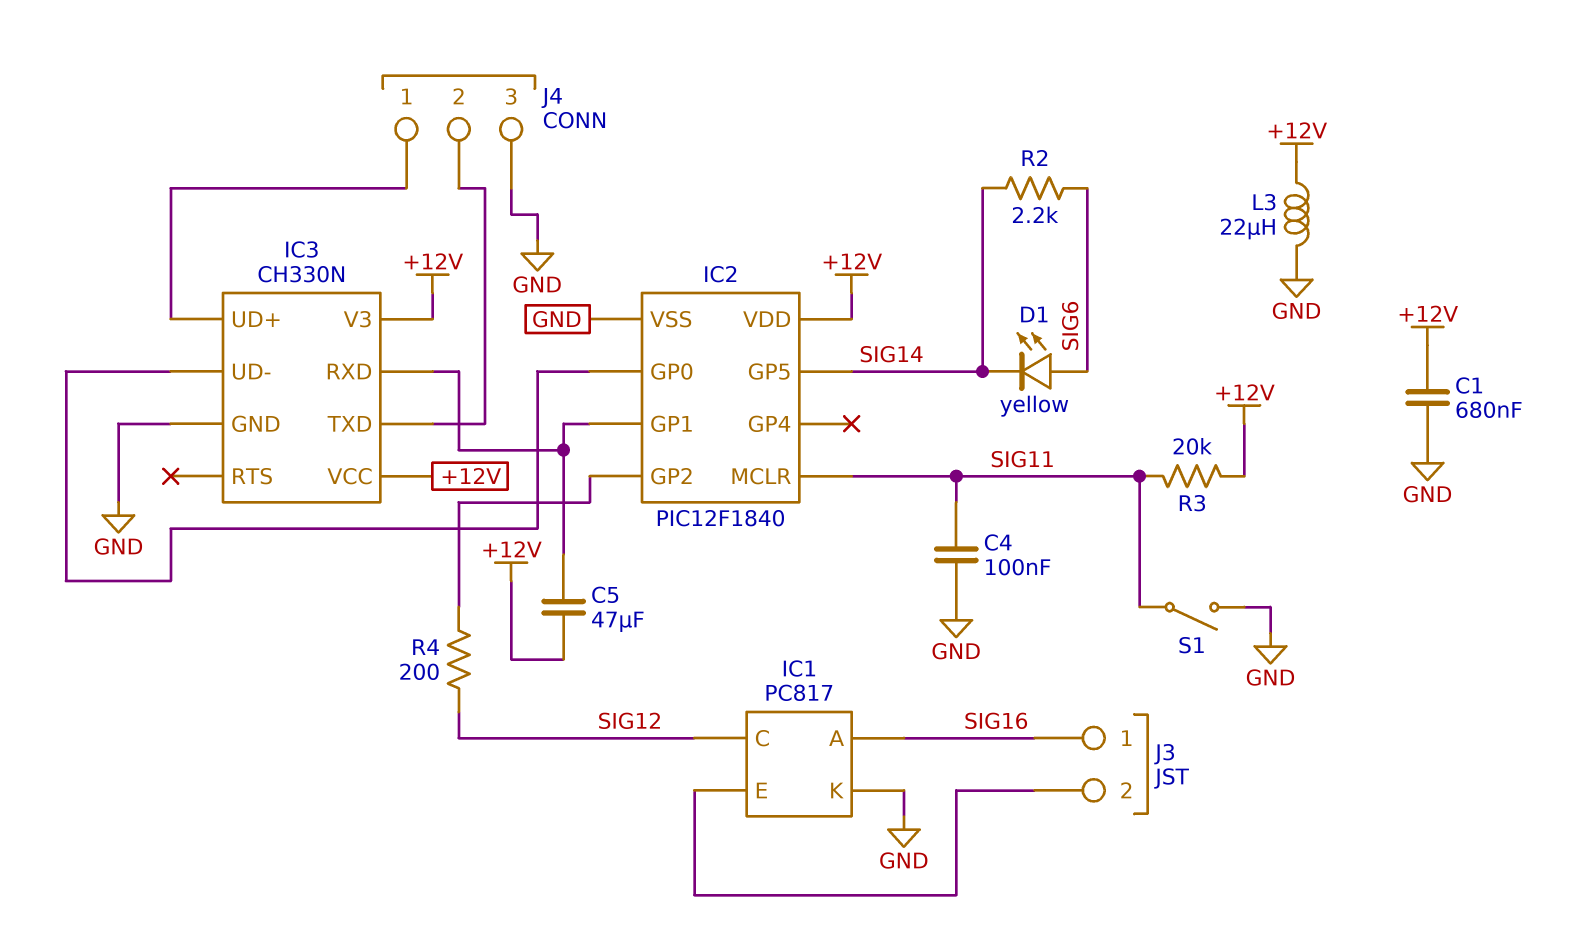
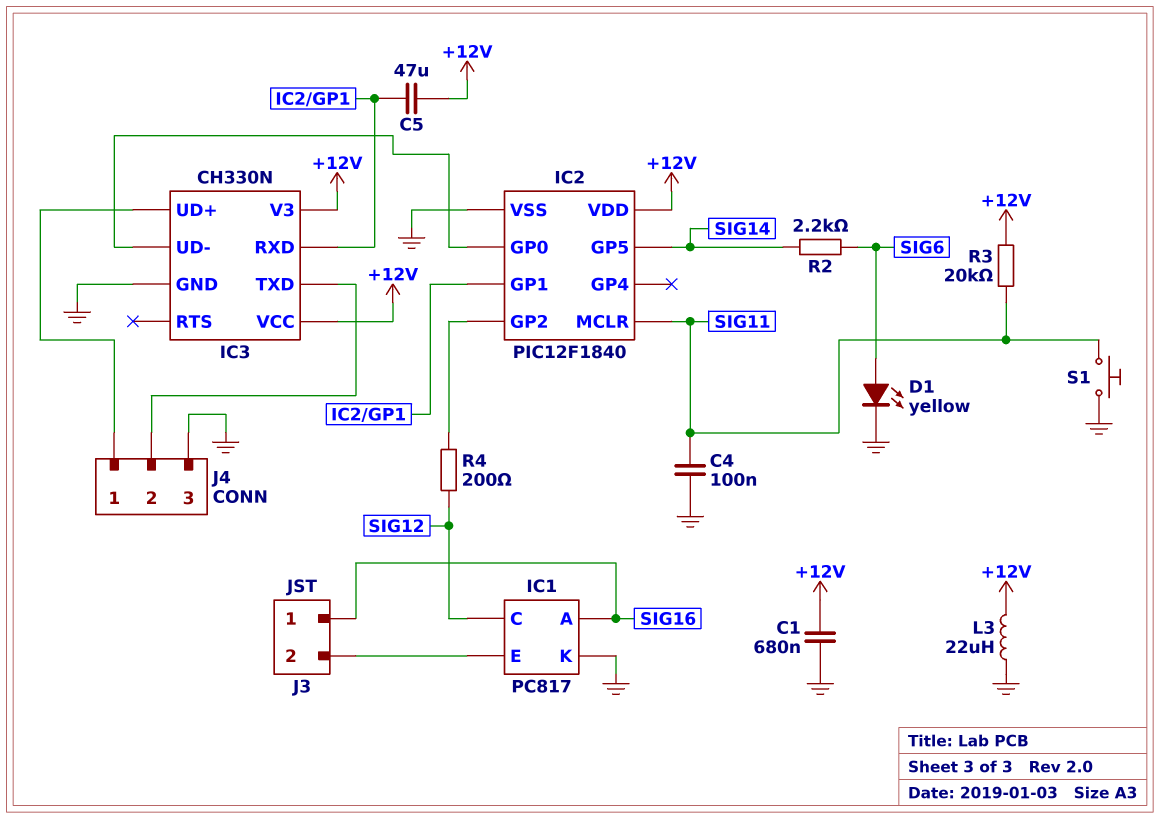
D1: LED yellow (A SIG6, K SIG14) -> LED yellow (A SIG6, K GND)
S1: switch (GND, SIG11) -> button (GND, SIG11)

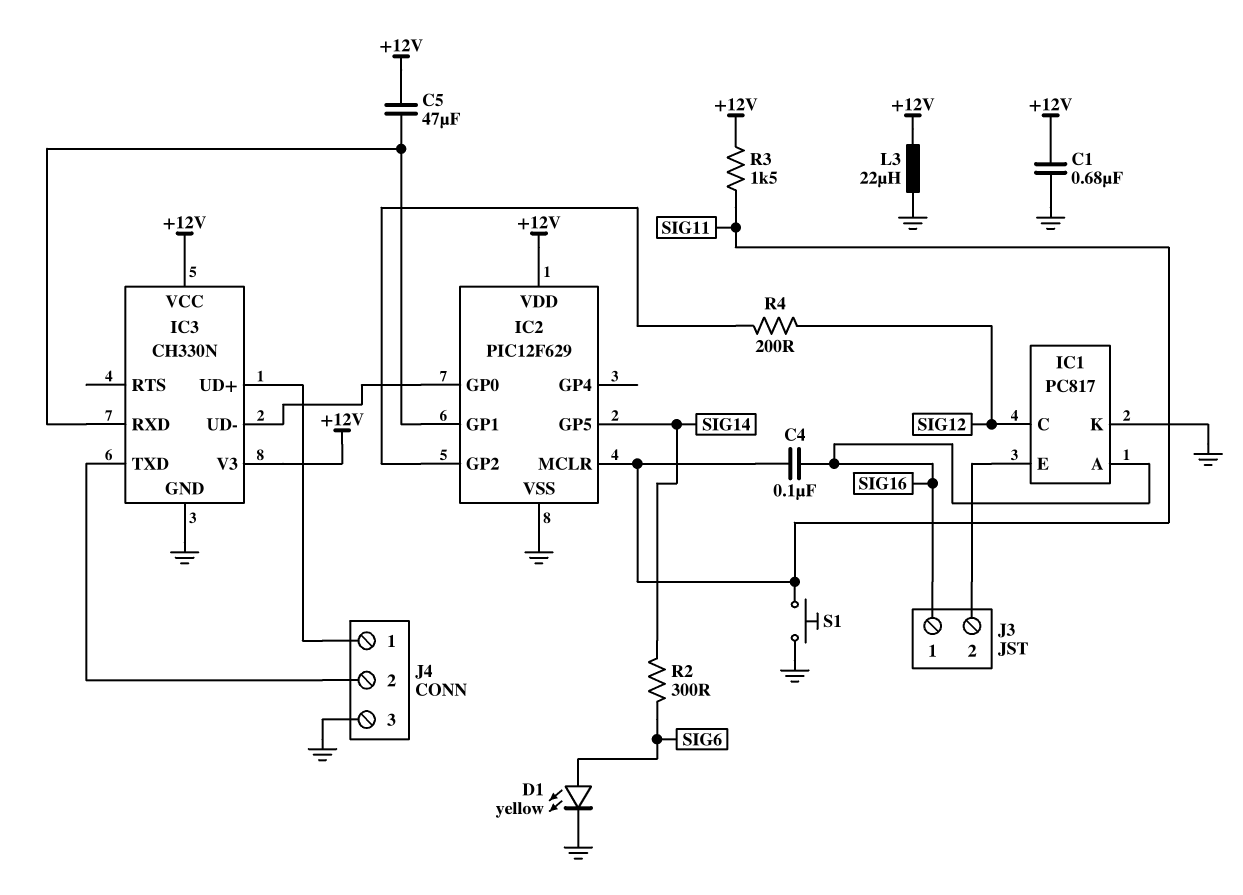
C4: 100nF (GND, SIG11) -> 100nF (SIG11, SIG16)
IC2: PIC12F1840 -> PIC12F629
R2: 2.2k (SIG6, SIG14) -> 300 (SIG6, SIG14)
R3: 20k (+12V, SIG11) -> 1.5k (+12V, SIG11)

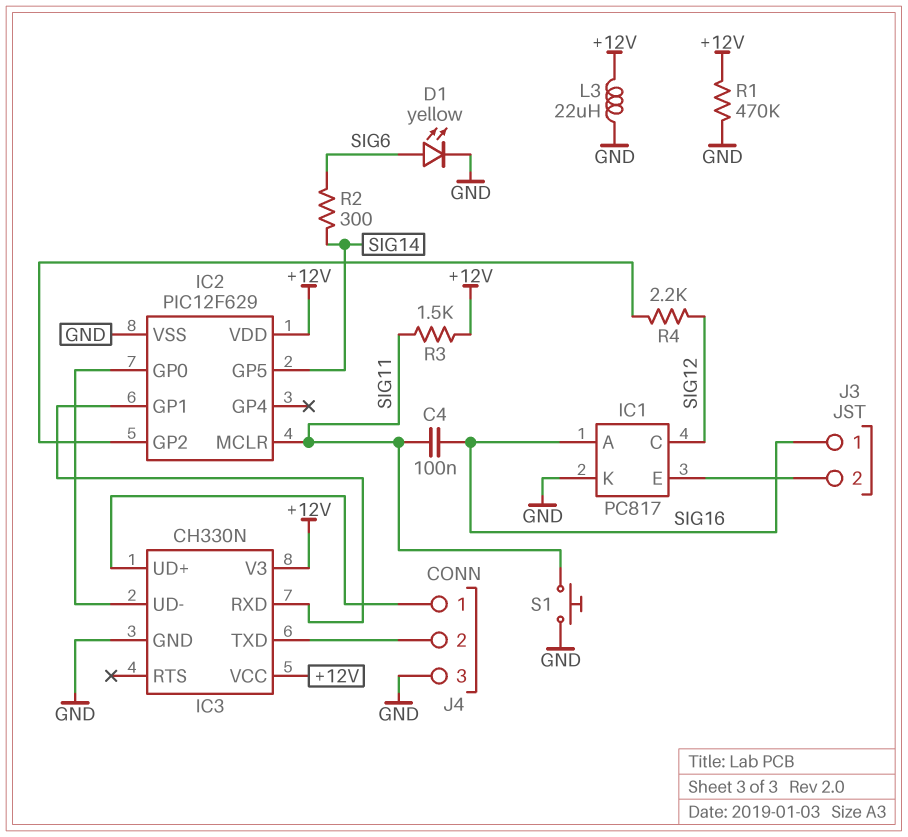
C1: 680nF (+12V, GND) -> none
C5: 47uF (+12V, IC2/GP1) -> none
R1: none -> 470k (+12V, GND)
R4: 200 (IC2/GP2, SIG12) -> 2.2k (IC2/GP2, SIG12)

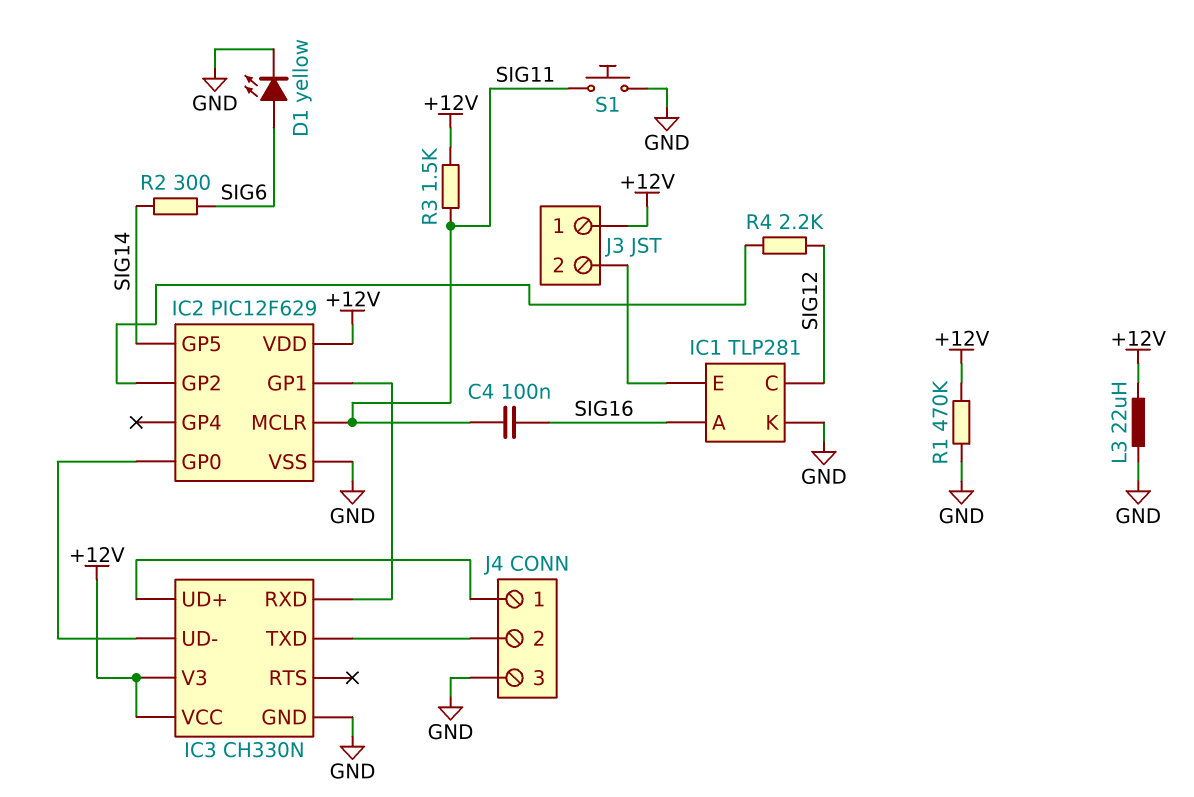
IC1: PC817 -> TLP281
J3 pin 1: SIG16 -> +12V

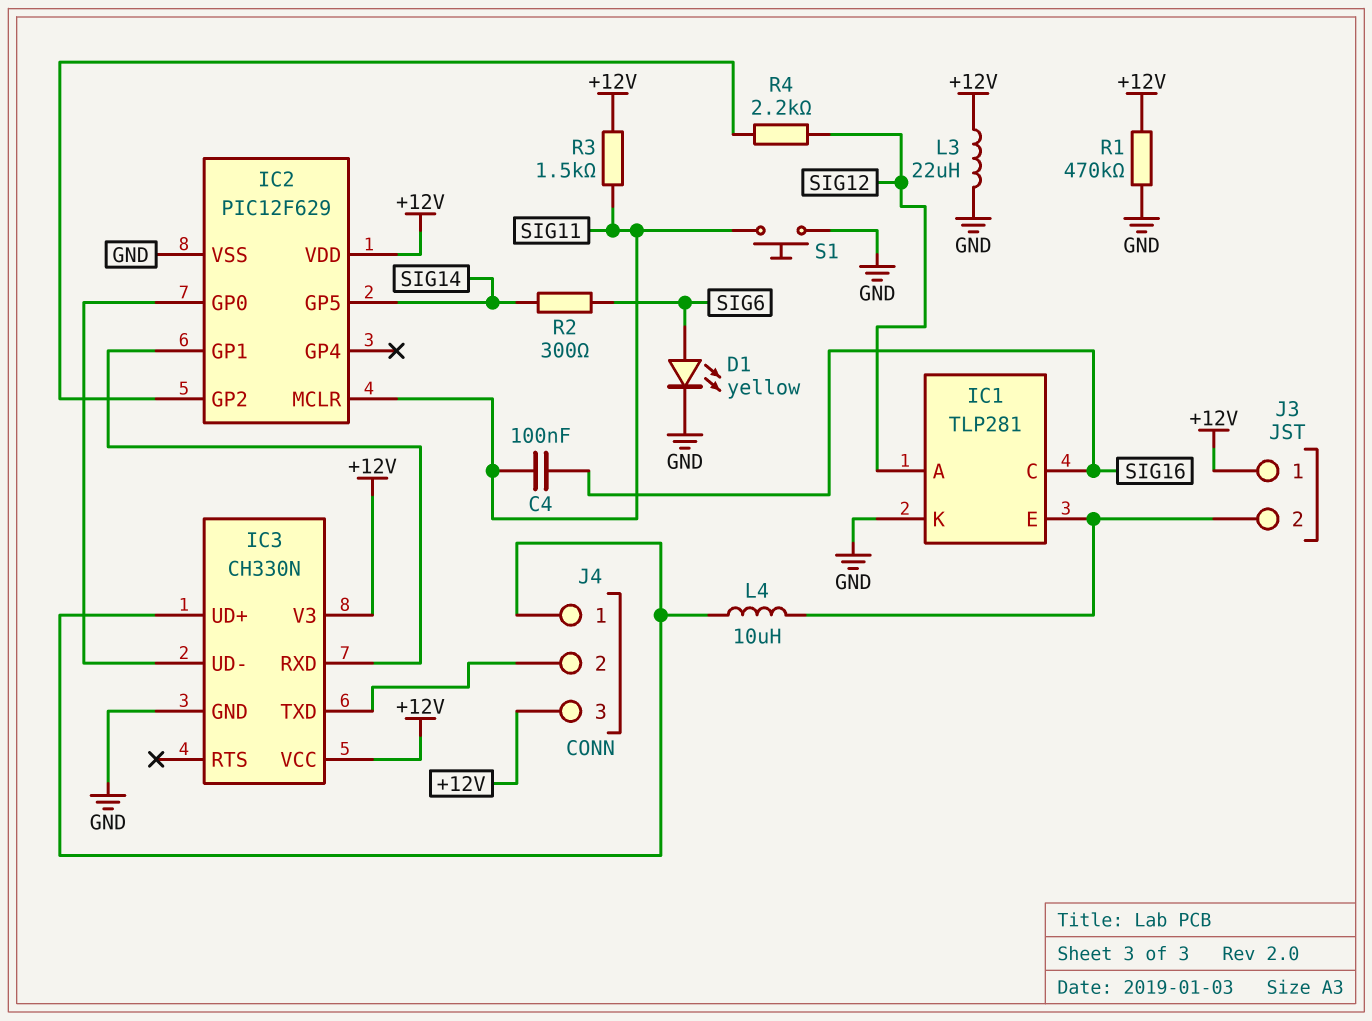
IC1 pin A: SIG16 -> SIG12
IC1 pin C: SIG12 -> SIG16
J4 pin 3: GND -> +12V
L4: none -> 10uH (IC1/E, IC3/UD+)

